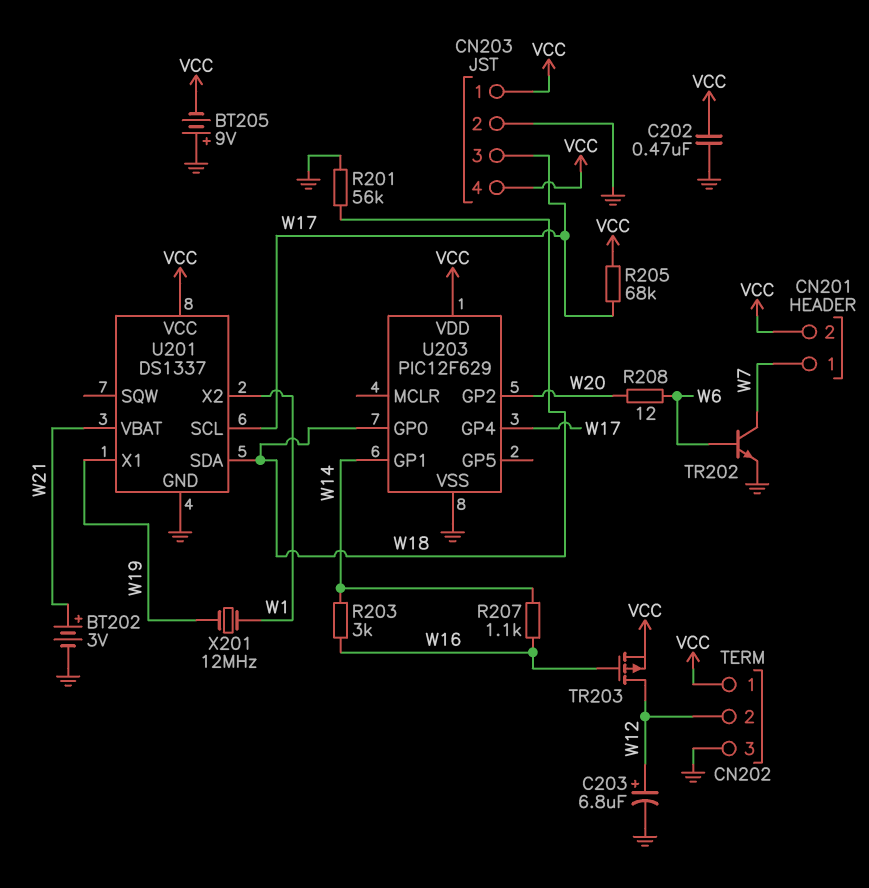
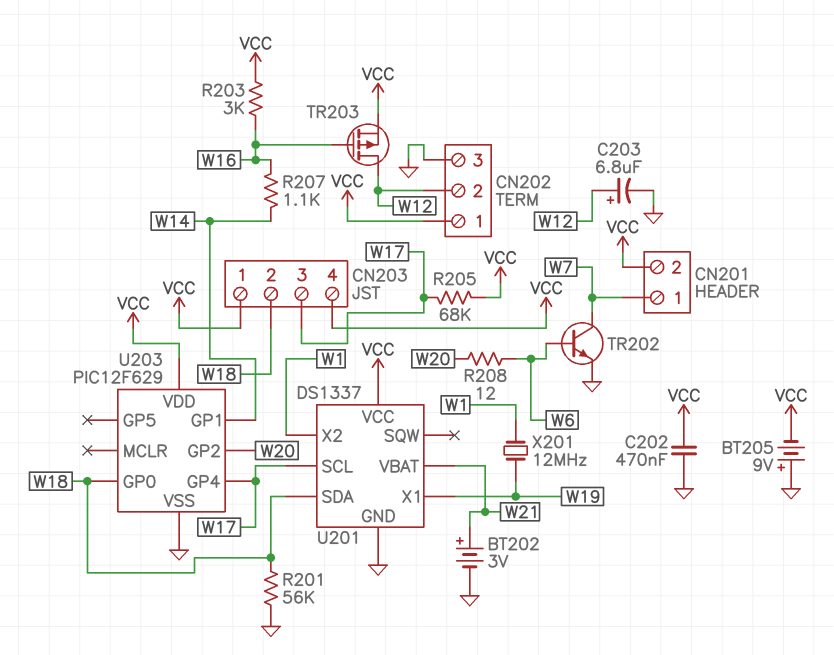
CN203 pin 2: GND -> W18
R203: 3k (W14, W16) -> 3k (VCC, W16)

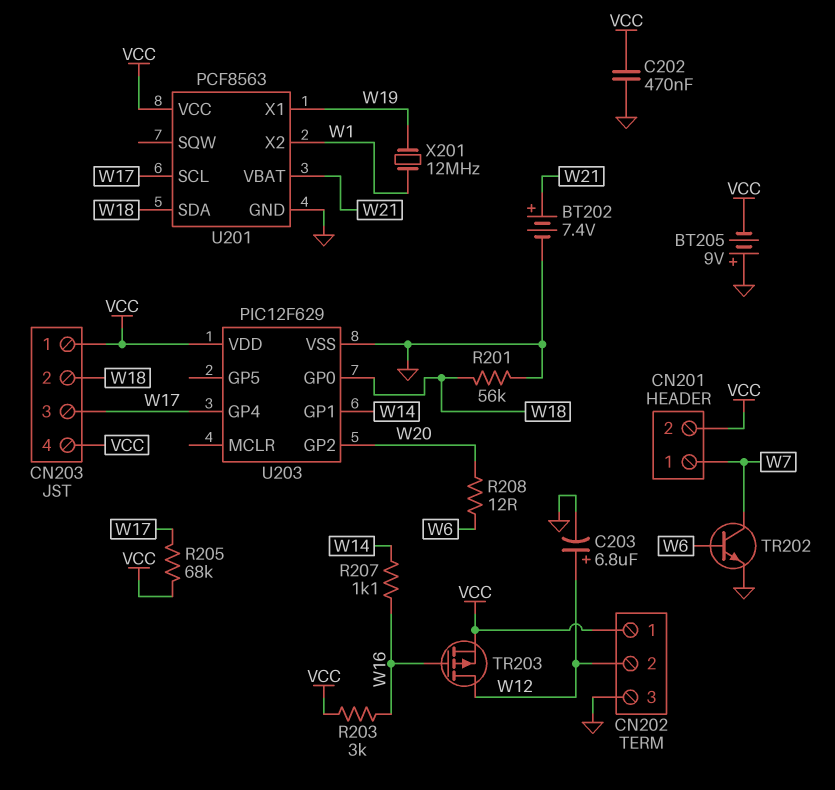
BT202: 3V (plus W21, minus GND) -> 7.4V (plus W21, minus GND)
U201: DS1337 -> PCF8563

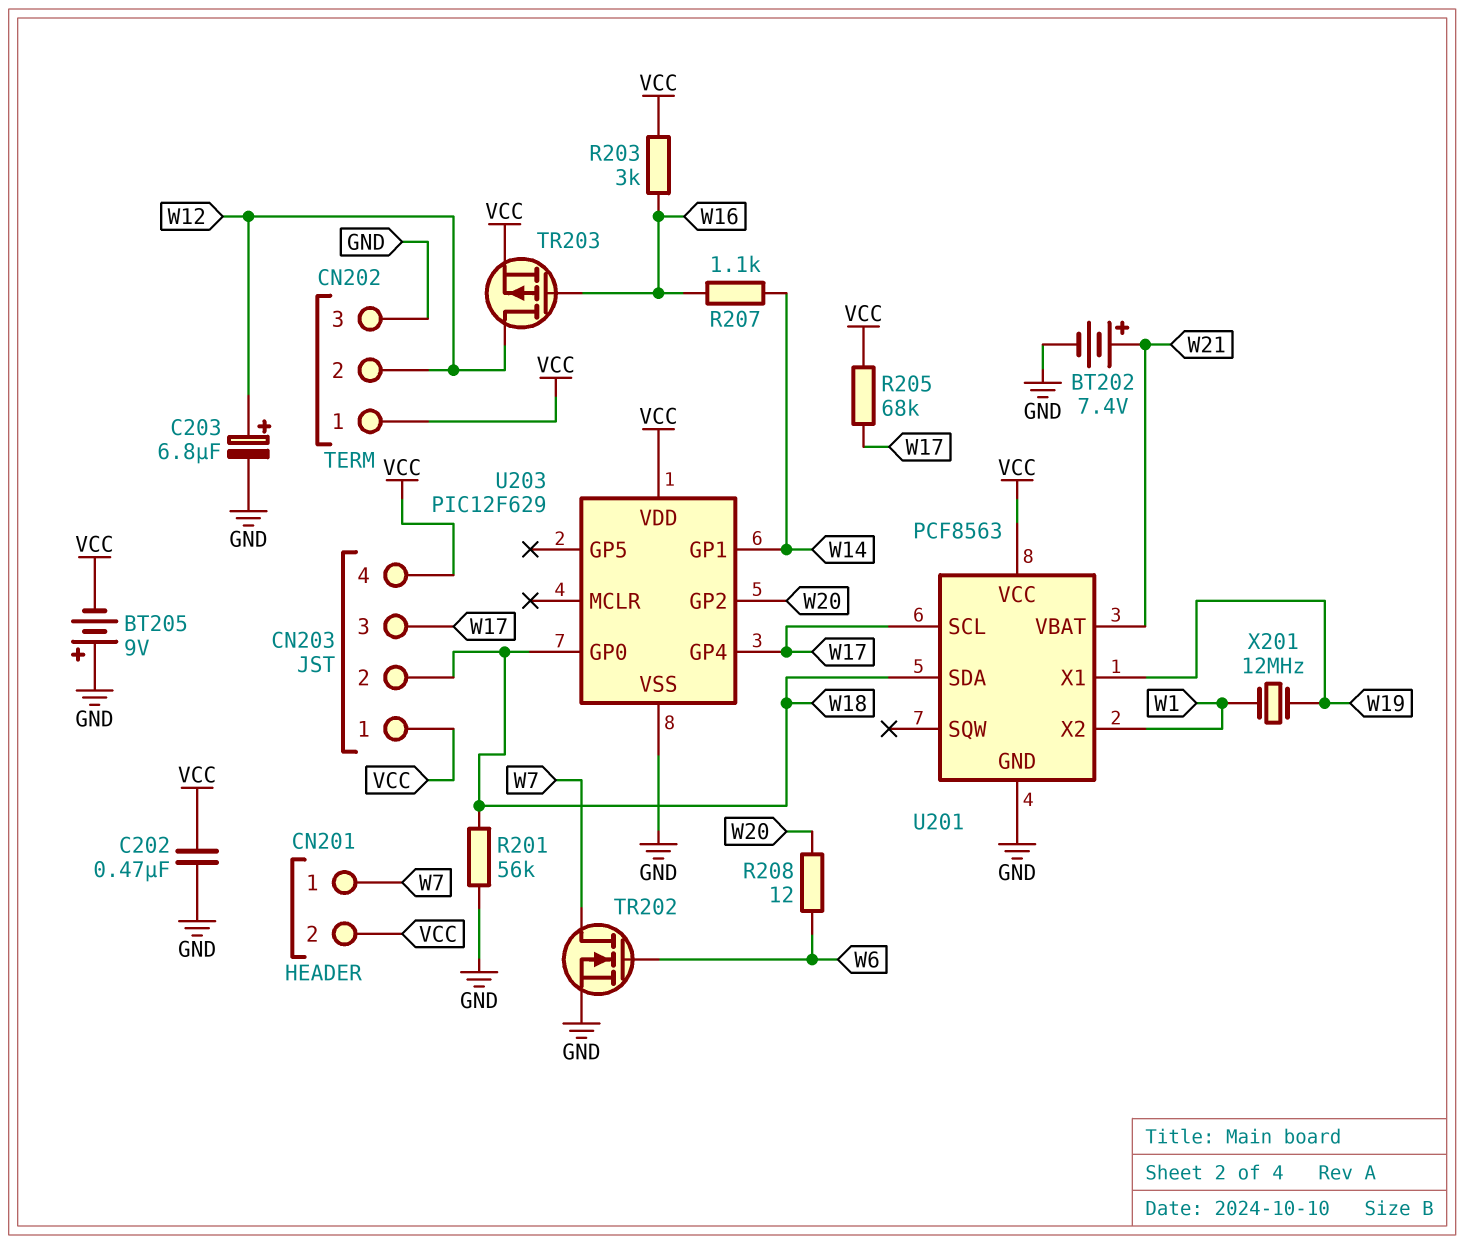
TR202: NPN (B W6, C W7, E GND) -> NMOS (G W6, D W7, S GND)

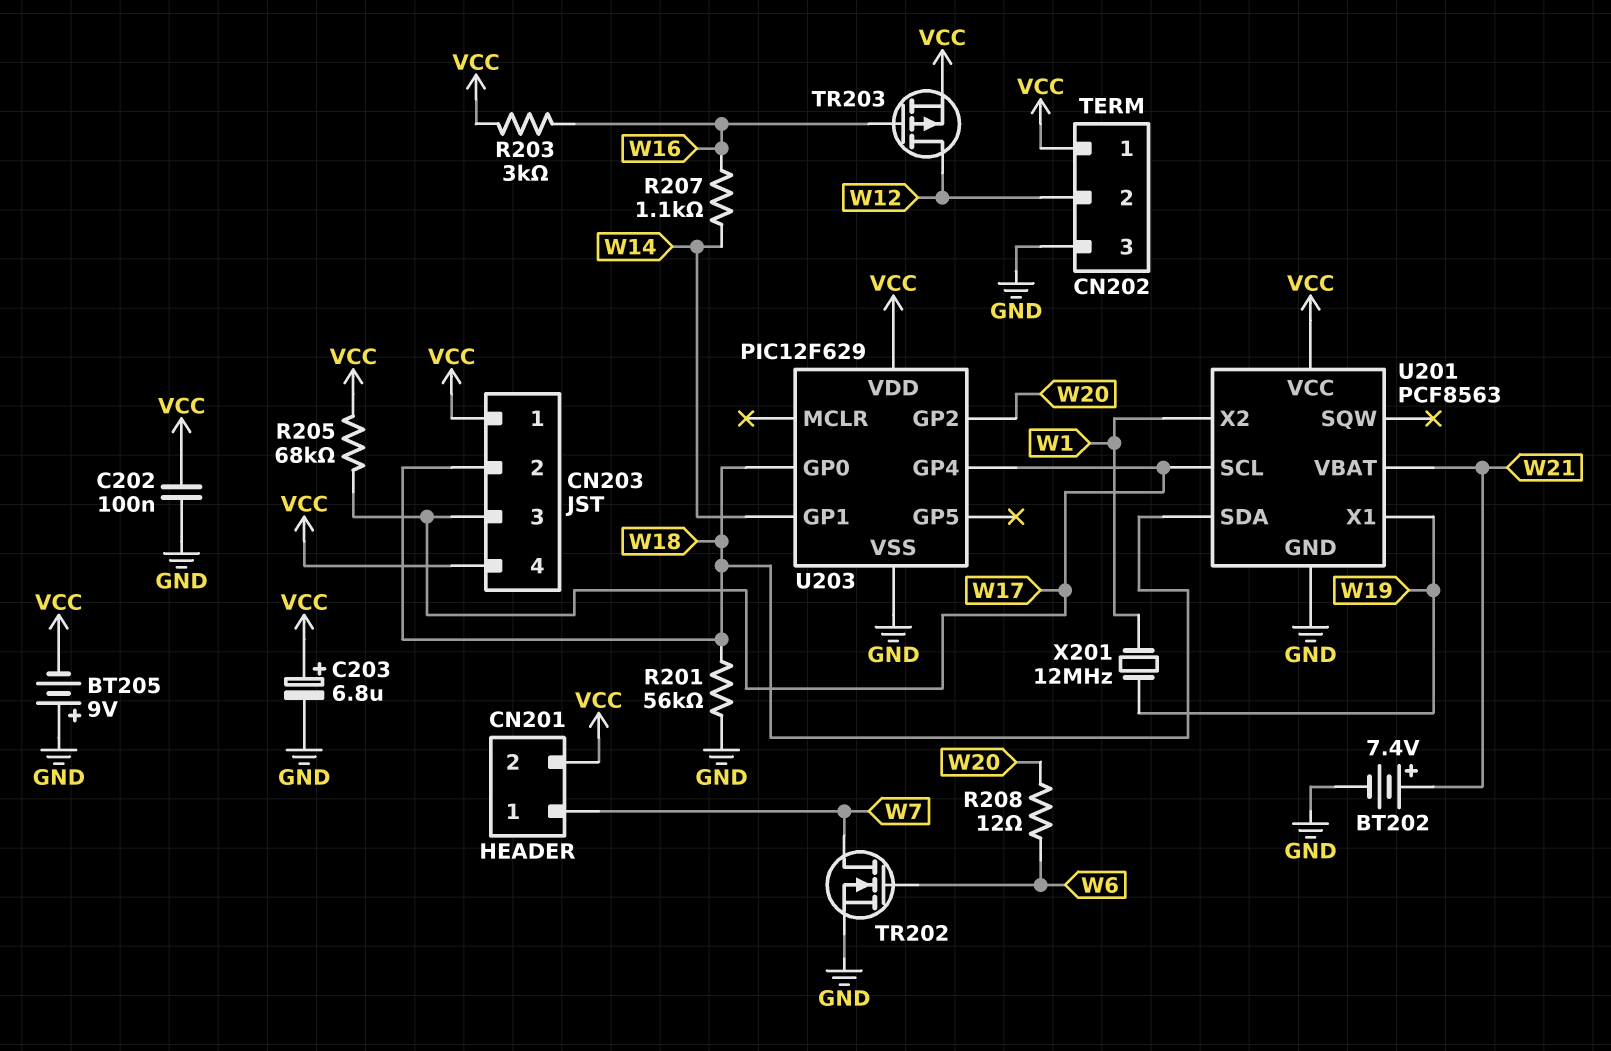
C202: 470nF (GND, VCC) -> 100nF (GND, VCC)
C203: 6.8uF (plus W12, minus GND) -> 6.8uF (plus VCC, minus GND)

